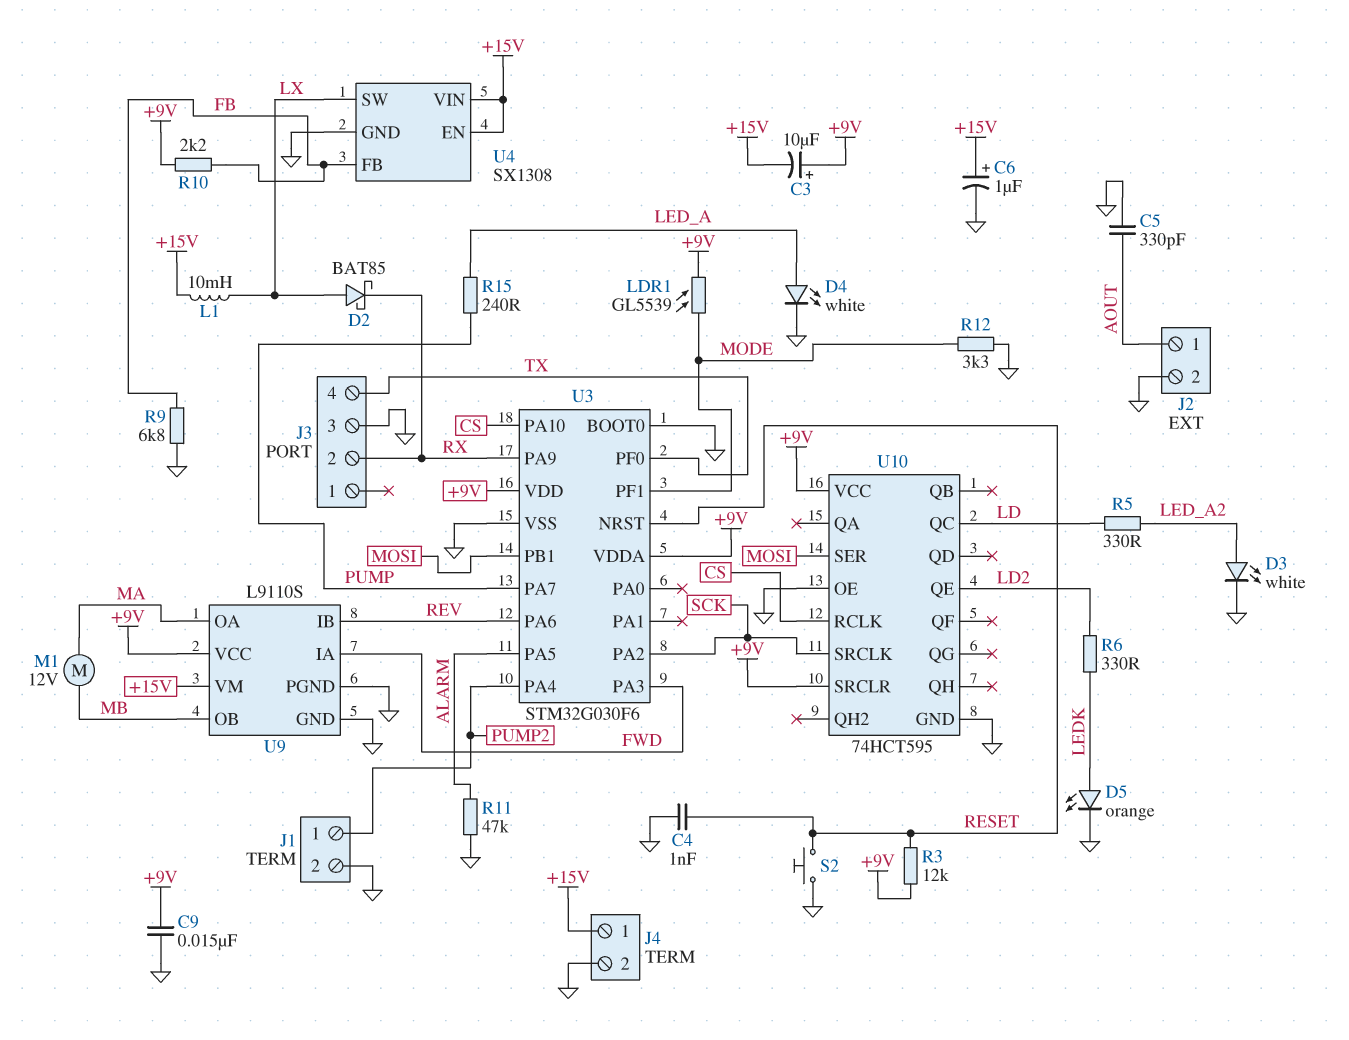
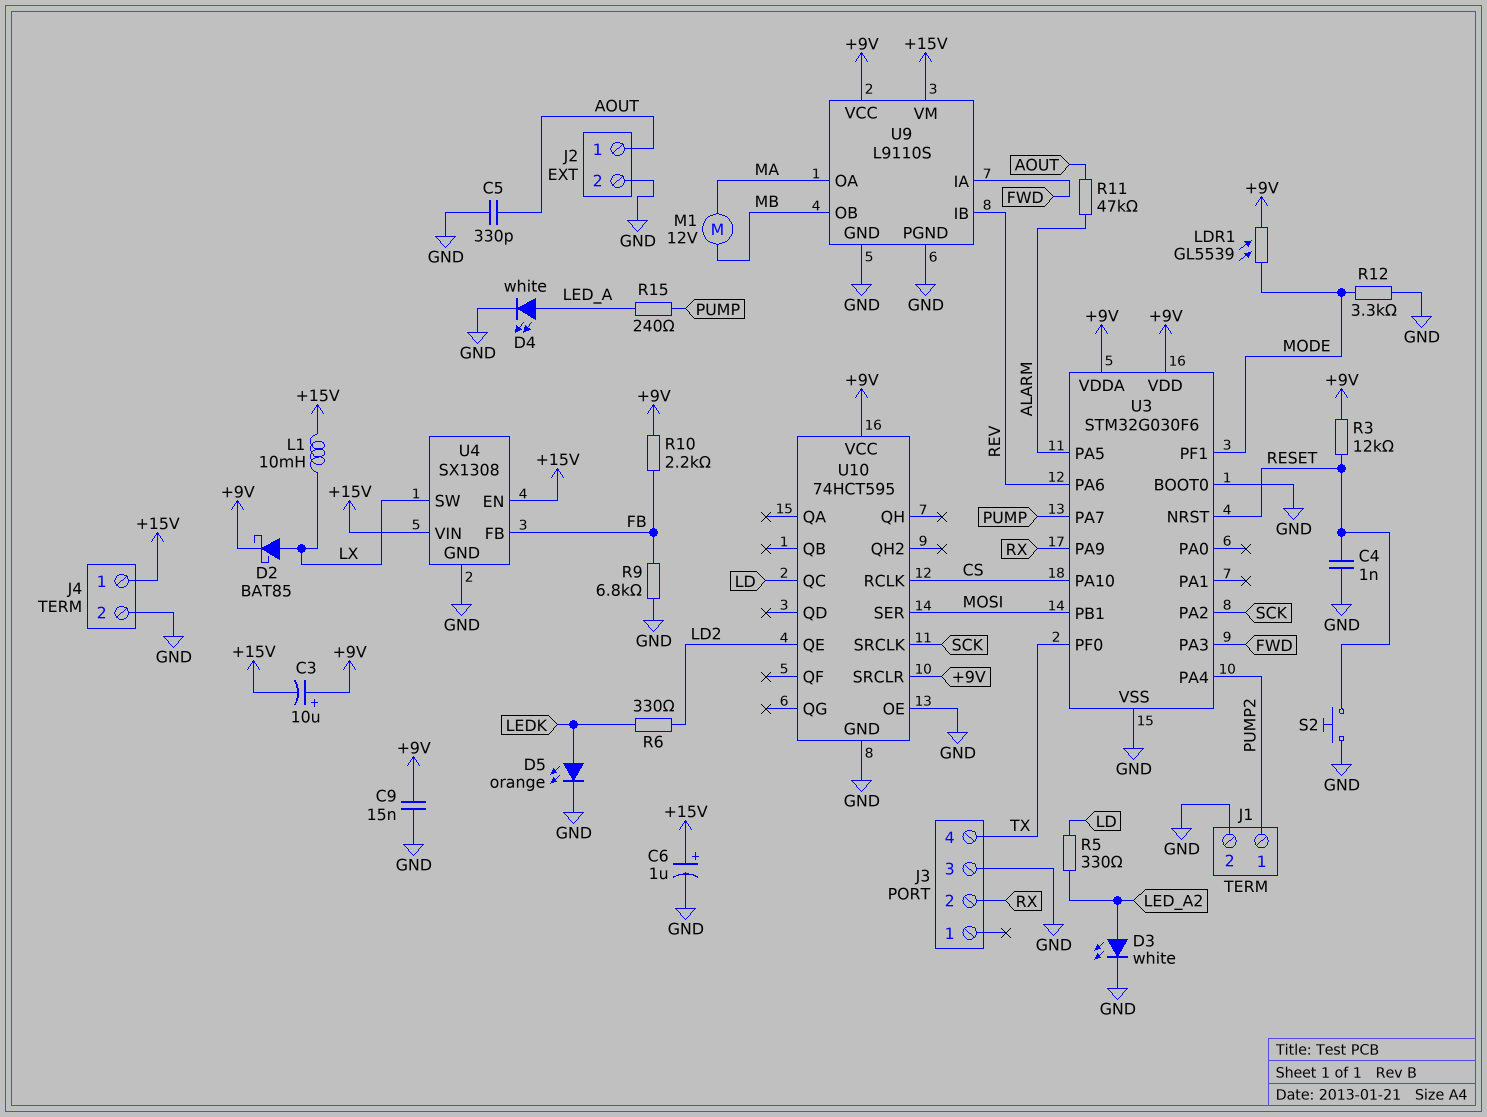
D2: schottky BAT85 (A LX, K RX) -> schottky BAT85 (A LX, K +9V)
R11: 47k (ALARM, GND) -> 47k (ALARM, AOUT)

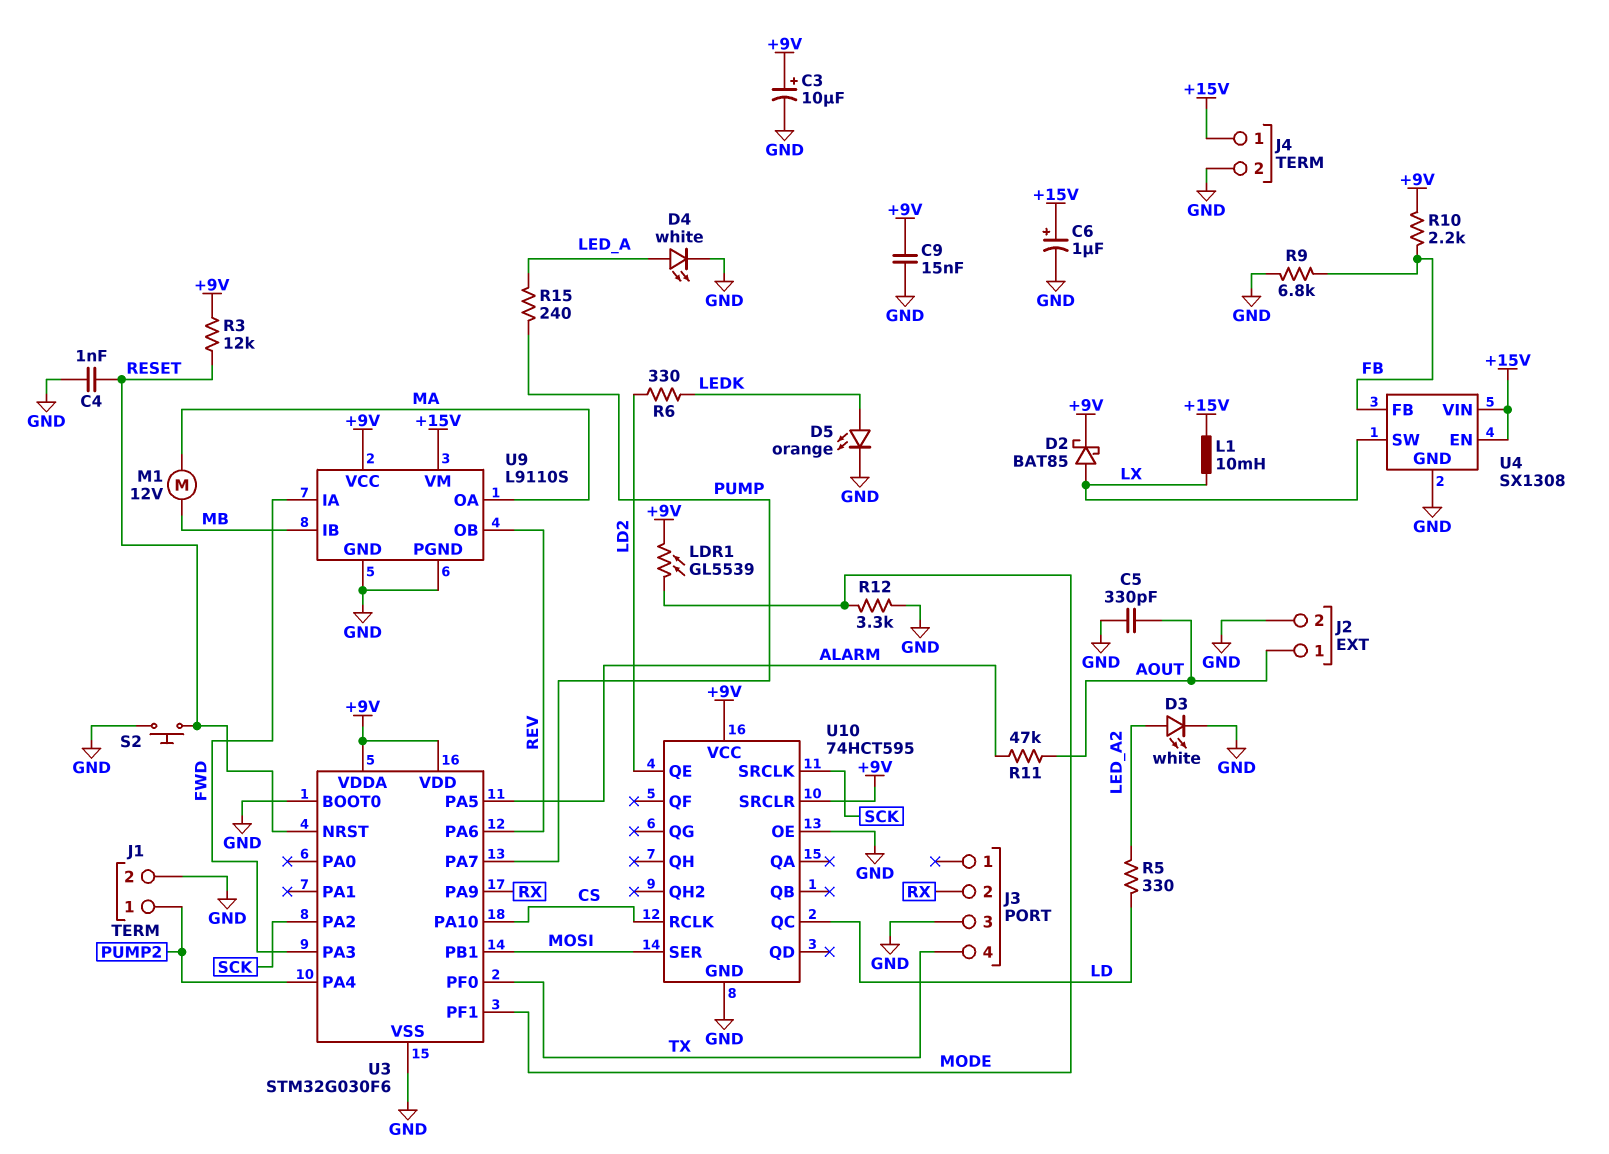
C3: 10uF (plus +9V, minus +15V) -> 10uF (plus +9V, minus GND)
U9 pin IB: REV -> MB
U9 pin OB: MB -> REV

